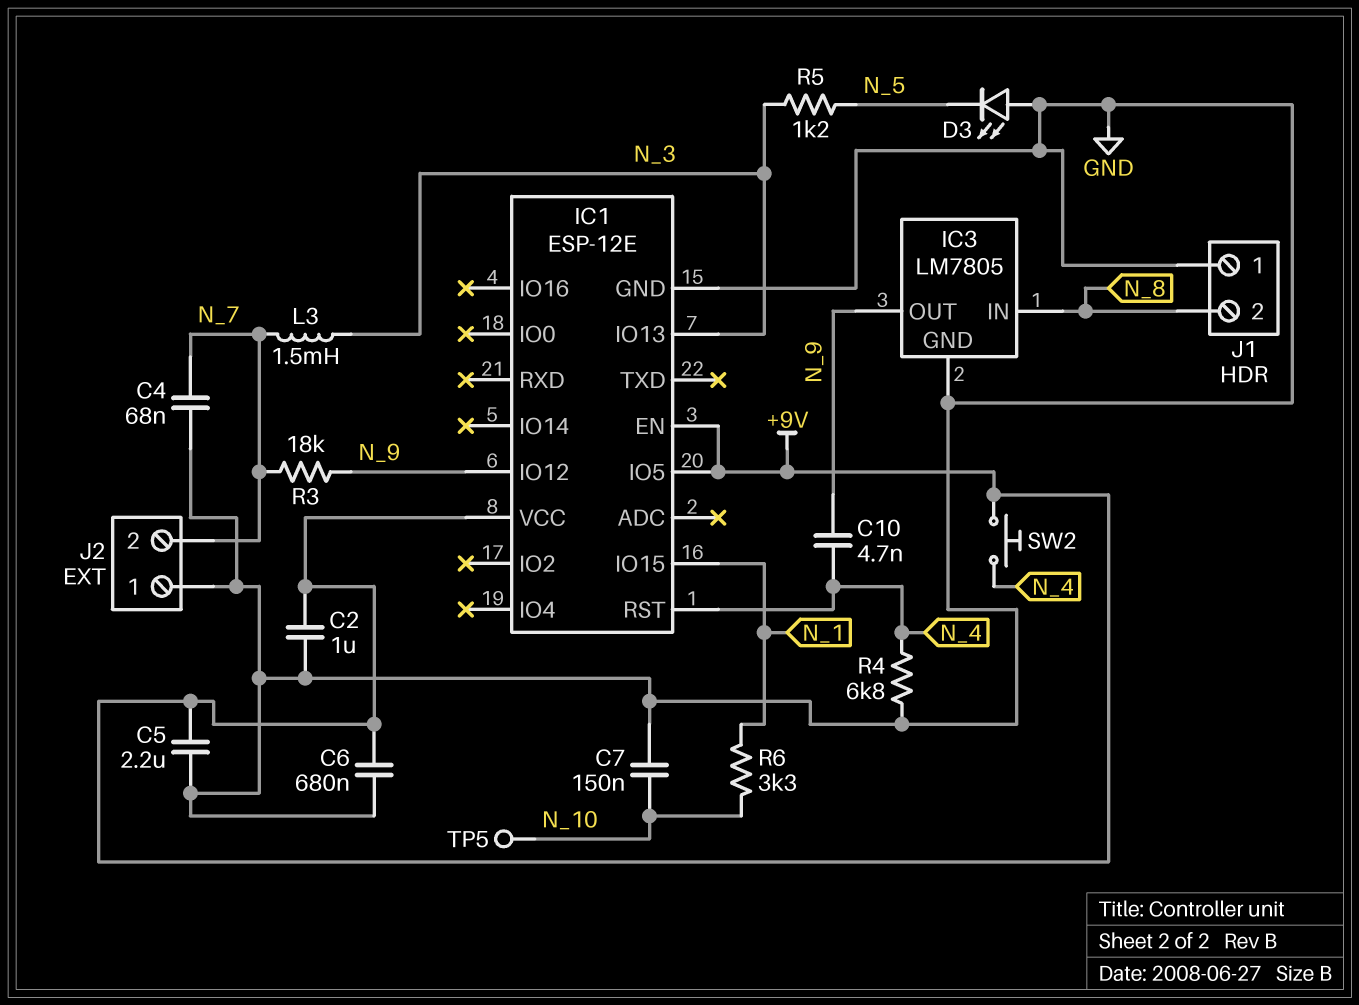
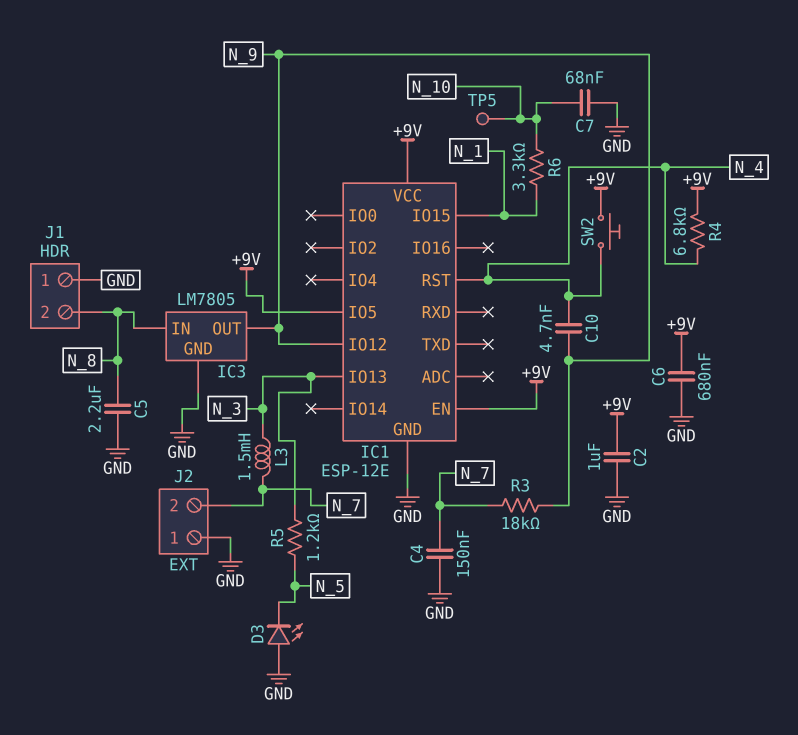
C4: 68nF (GND, N_7) -> 150nF (GND, N_7)
C5: 2.2uF (+9V, GND) -> 2.2uF (GND, N_8)
C7: 150nF (GND, N_10) -> 68nF (GND, N_10)
R4: 6.8k (GND, N_4) -> 6.8k (+9V, N_4)

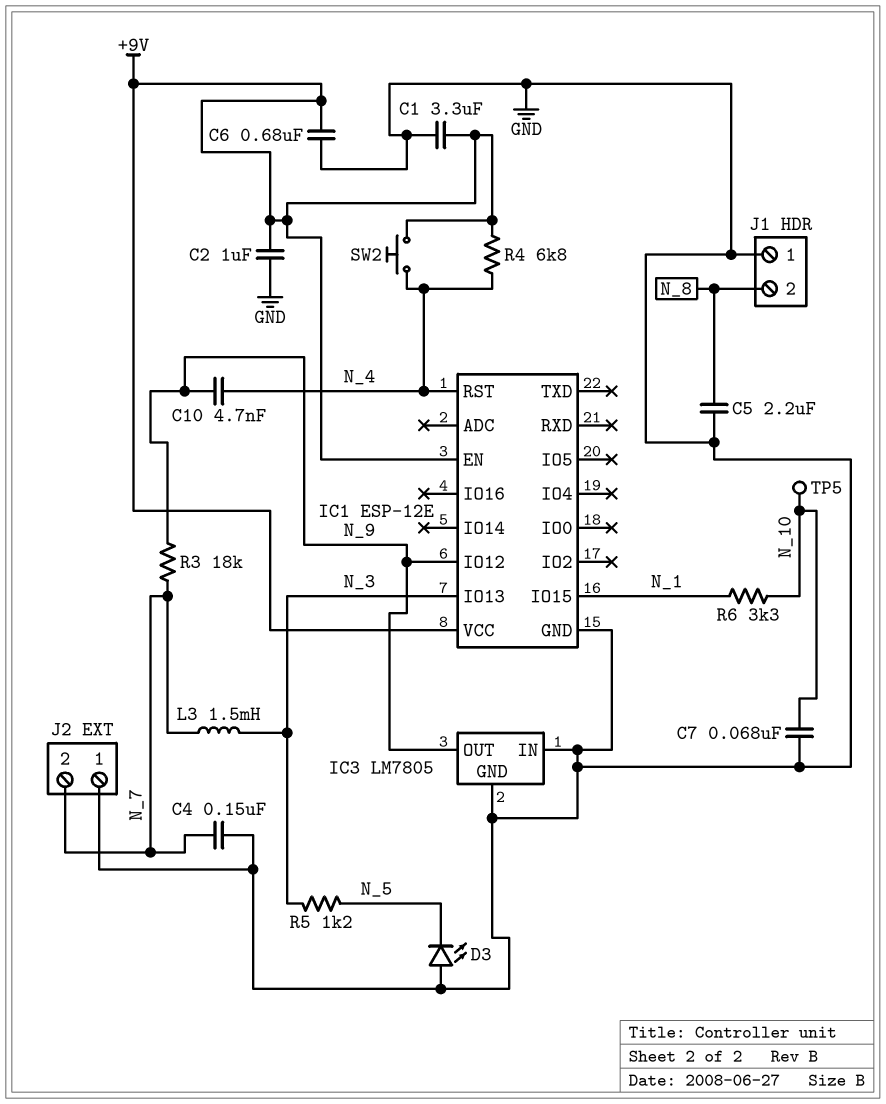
C1: none -> 3.3uF (+9V, GND)
IC1 pin IO5: +9V -> none
IC3 pin IN: N_8 -> GND

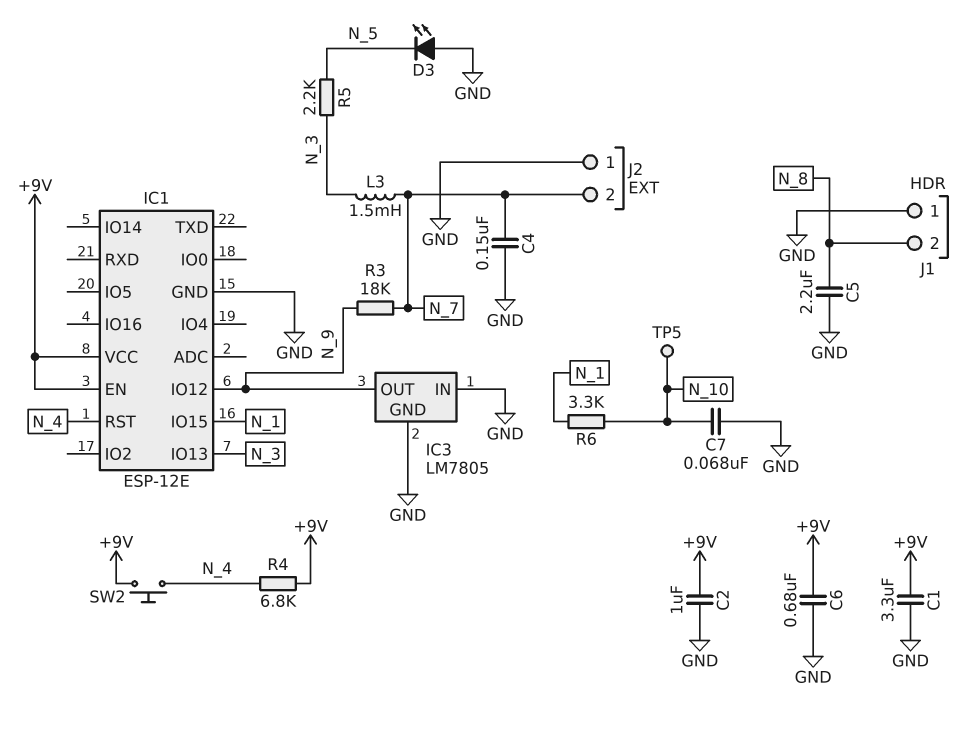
C10: 4.7nF (N_4, N_9) -> none
R5: 1.2k (N_3, N_5) -> 2.2k (N_3, N_5)

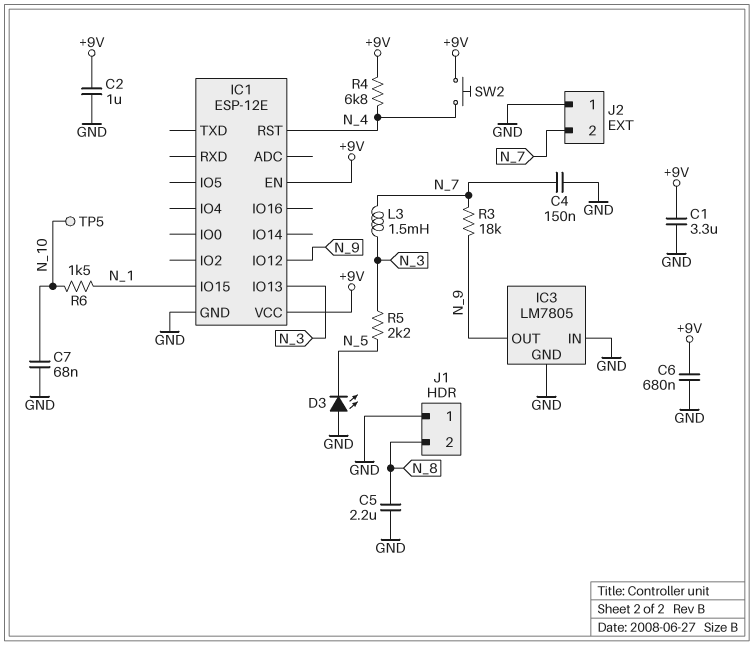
R6: 3.3k (N_1, N_10) -> 1.5k (N_1, N_10)

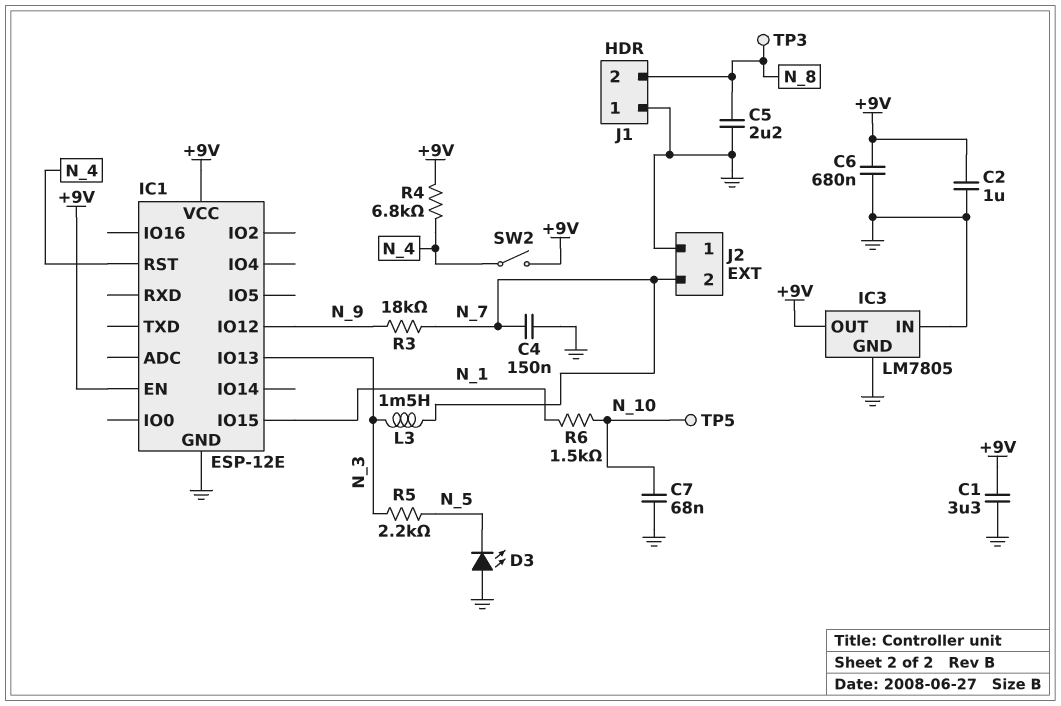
IC3 pin OUT: N_9 -> +9V
SW2: button (+9V, N_4) -> switch (+9V, N_4)
TP3: none -> test point (N_8)

